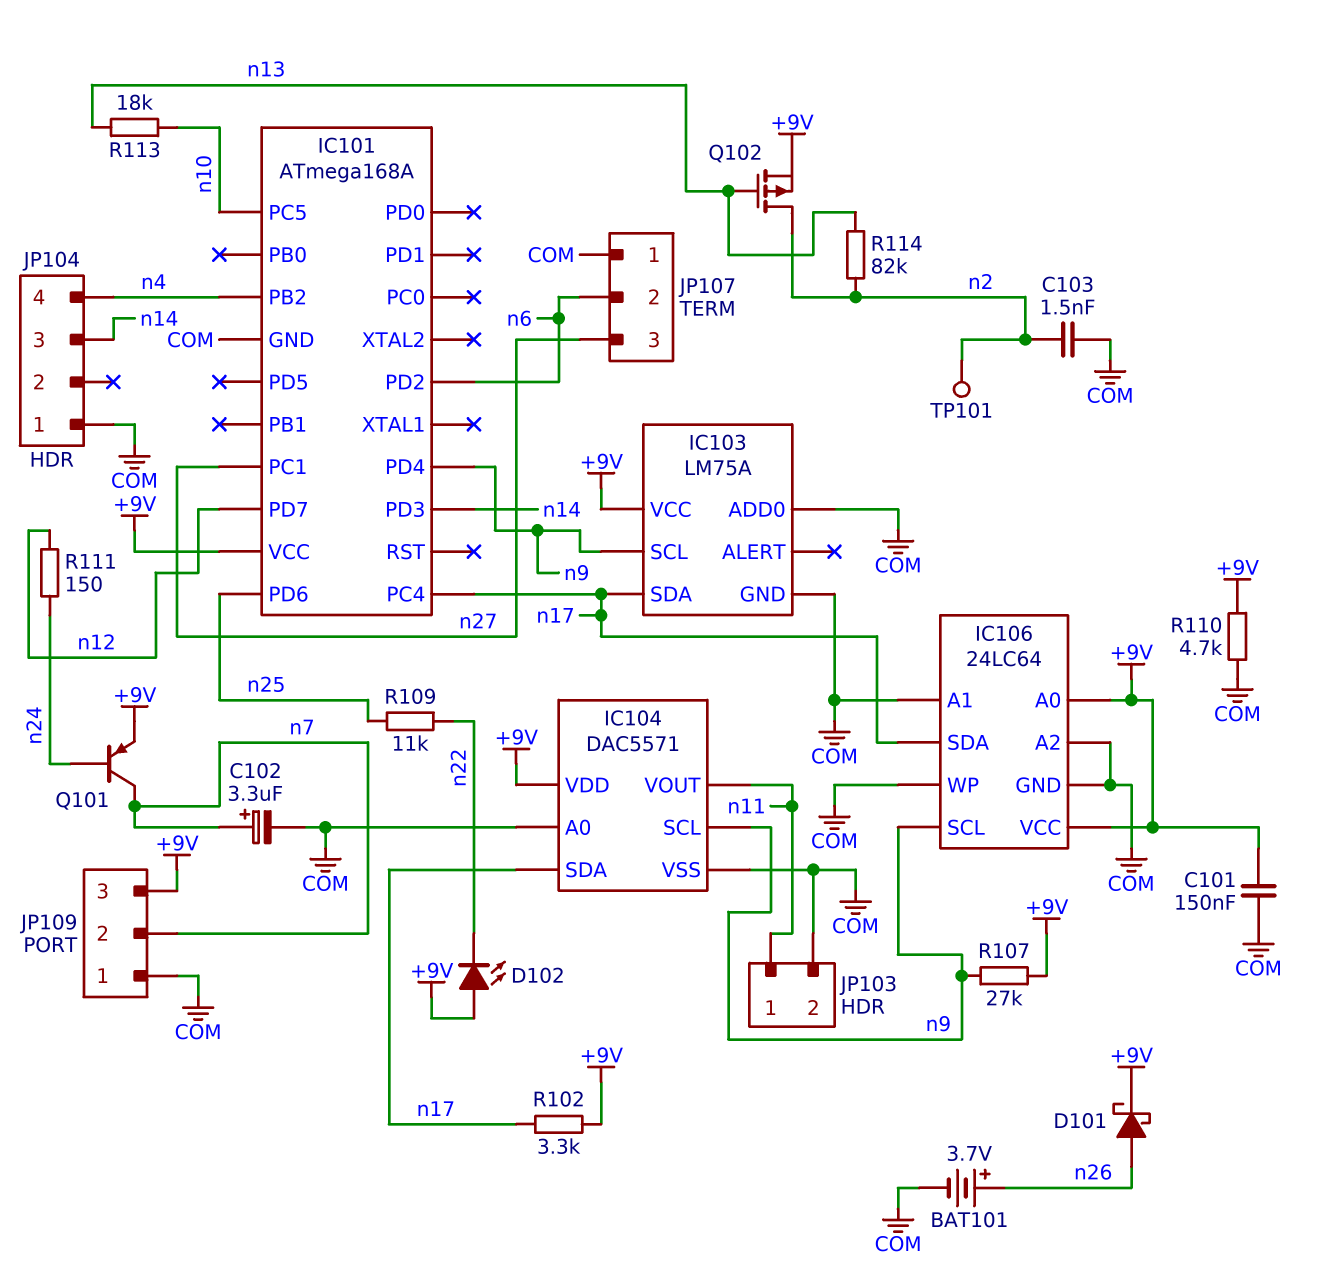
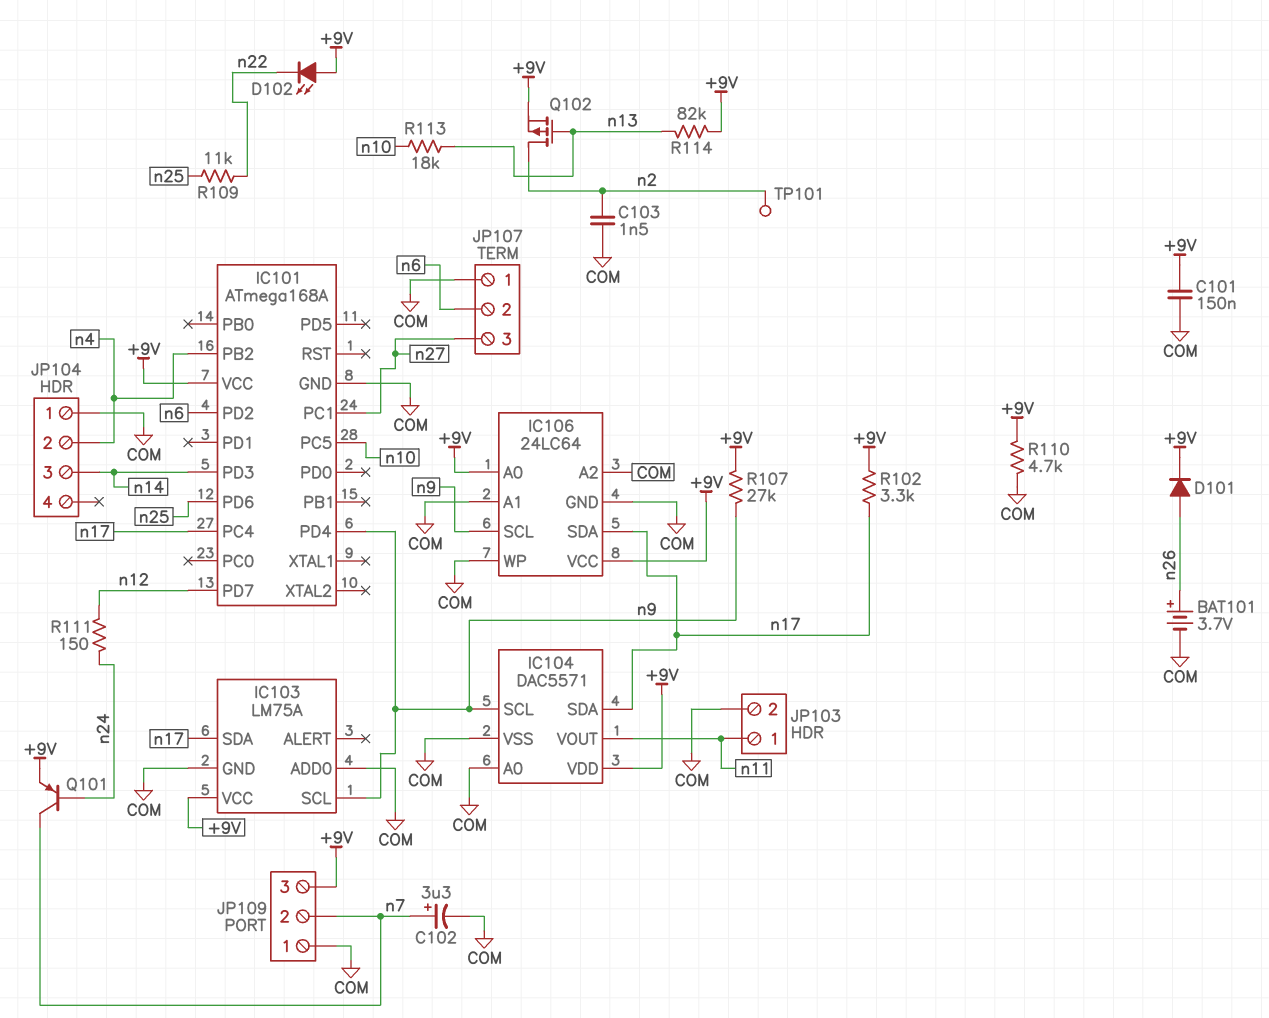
D101: schottky (A n26, K +9V) -> diode (A n26, K +9V)
JP104 pin 2: none -> n4
JP104 pin 4: n4 -> none
R114: 82k (n2, n13) -> 82k (+9V, n13)

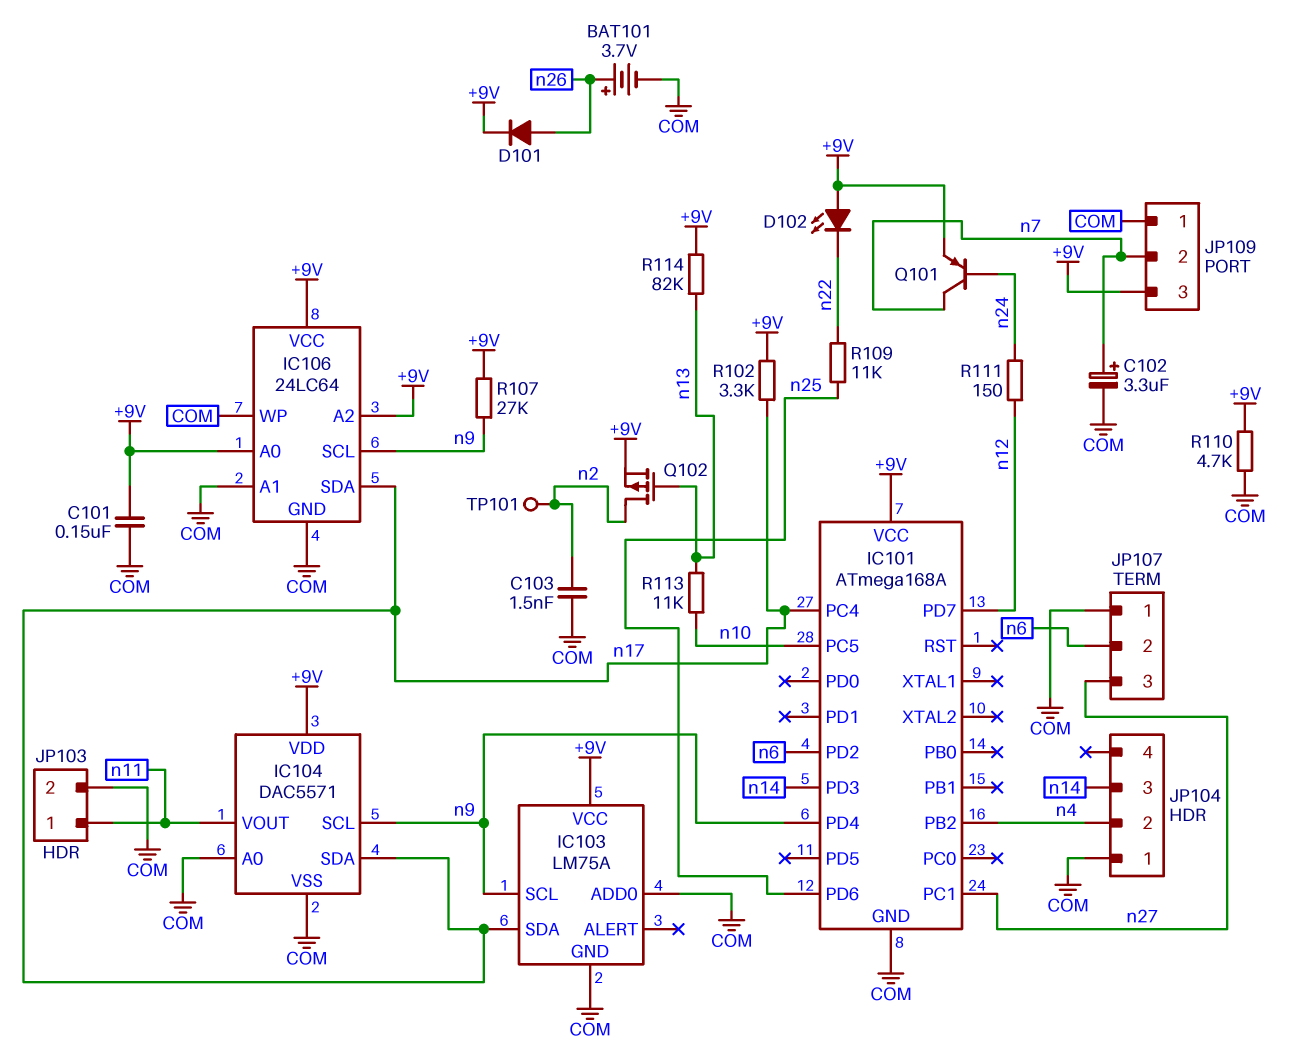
IC106 pin A2: COM -> +9V
R113: 18k (n10, n13) -> 11k (n10, n13)

